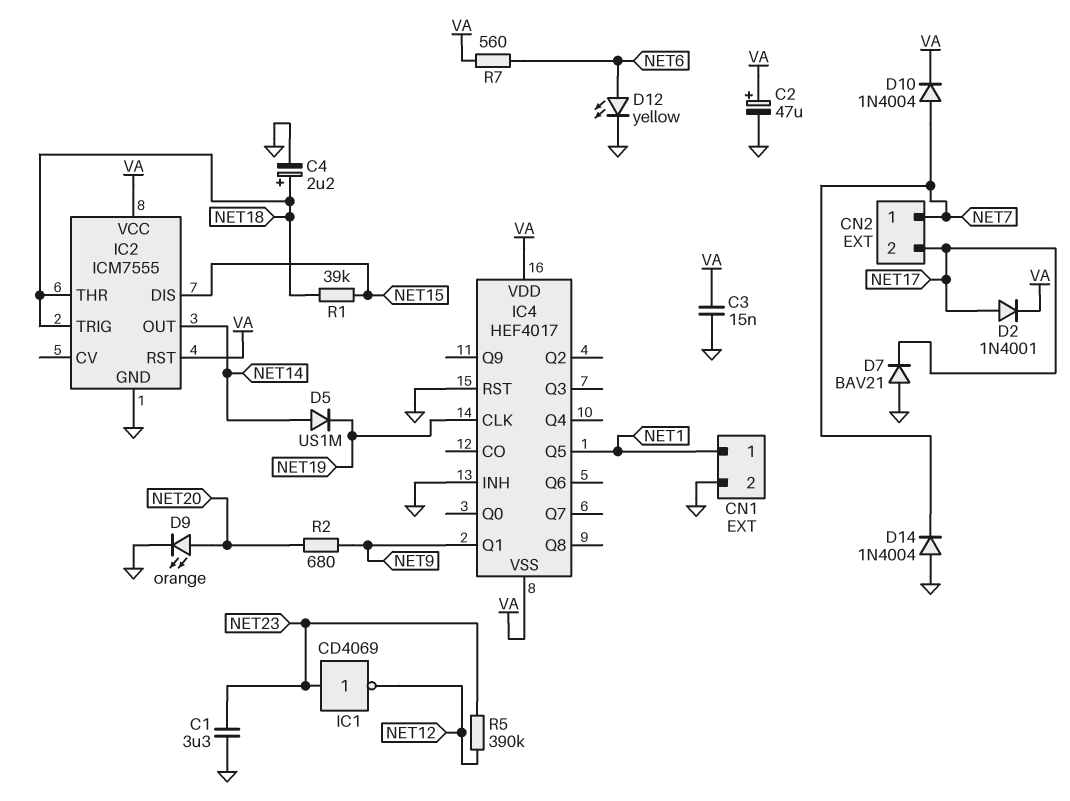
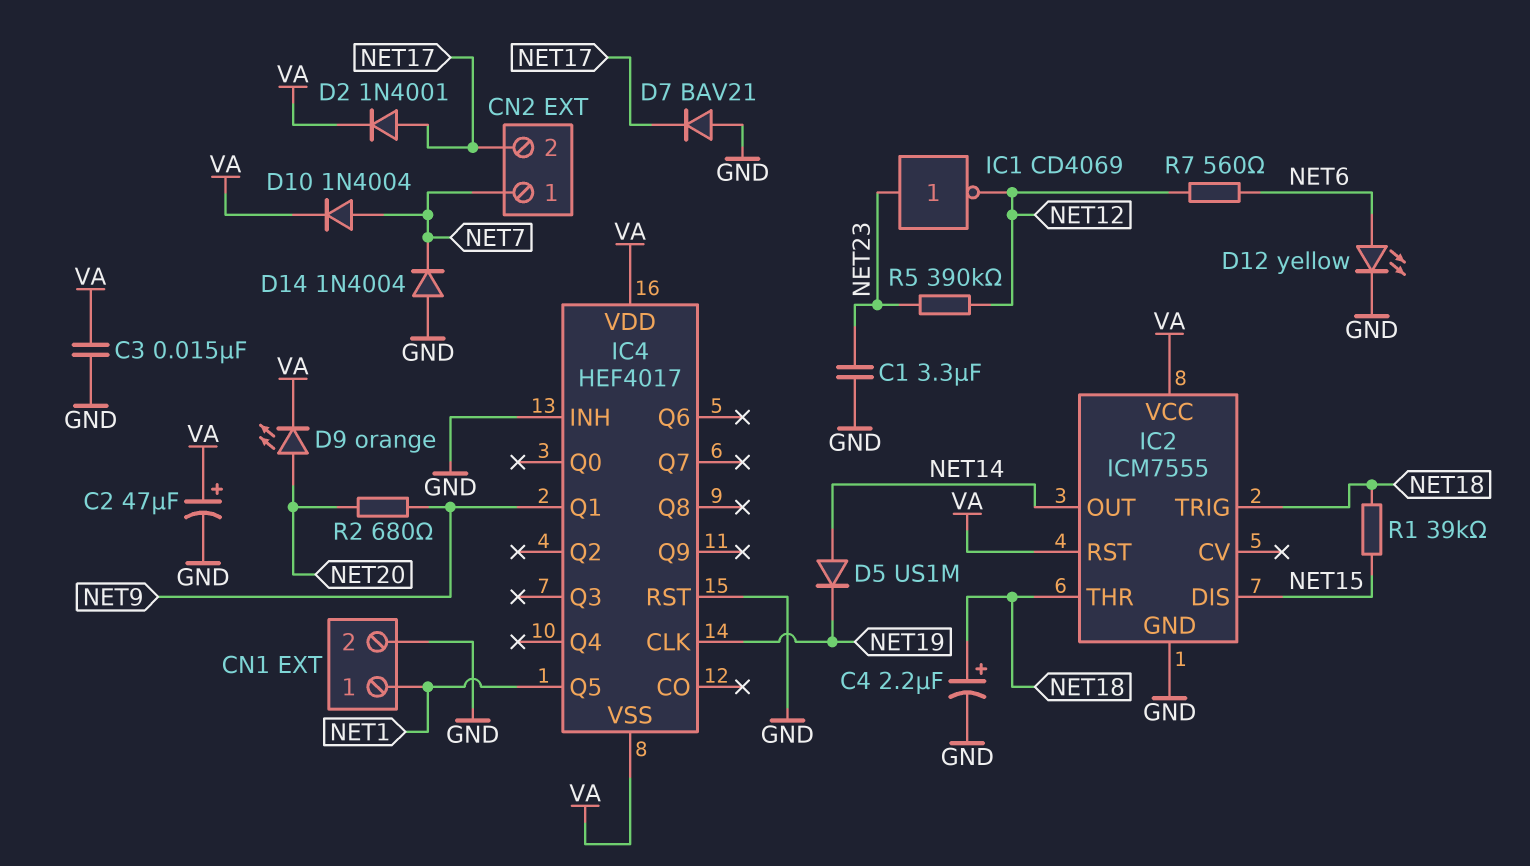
D9: LED orange (A NET20, K GND) -> LED orange (A NET20, K VA)
R7: 560 (NET6, VA) -> 560 (NET6, NET12)

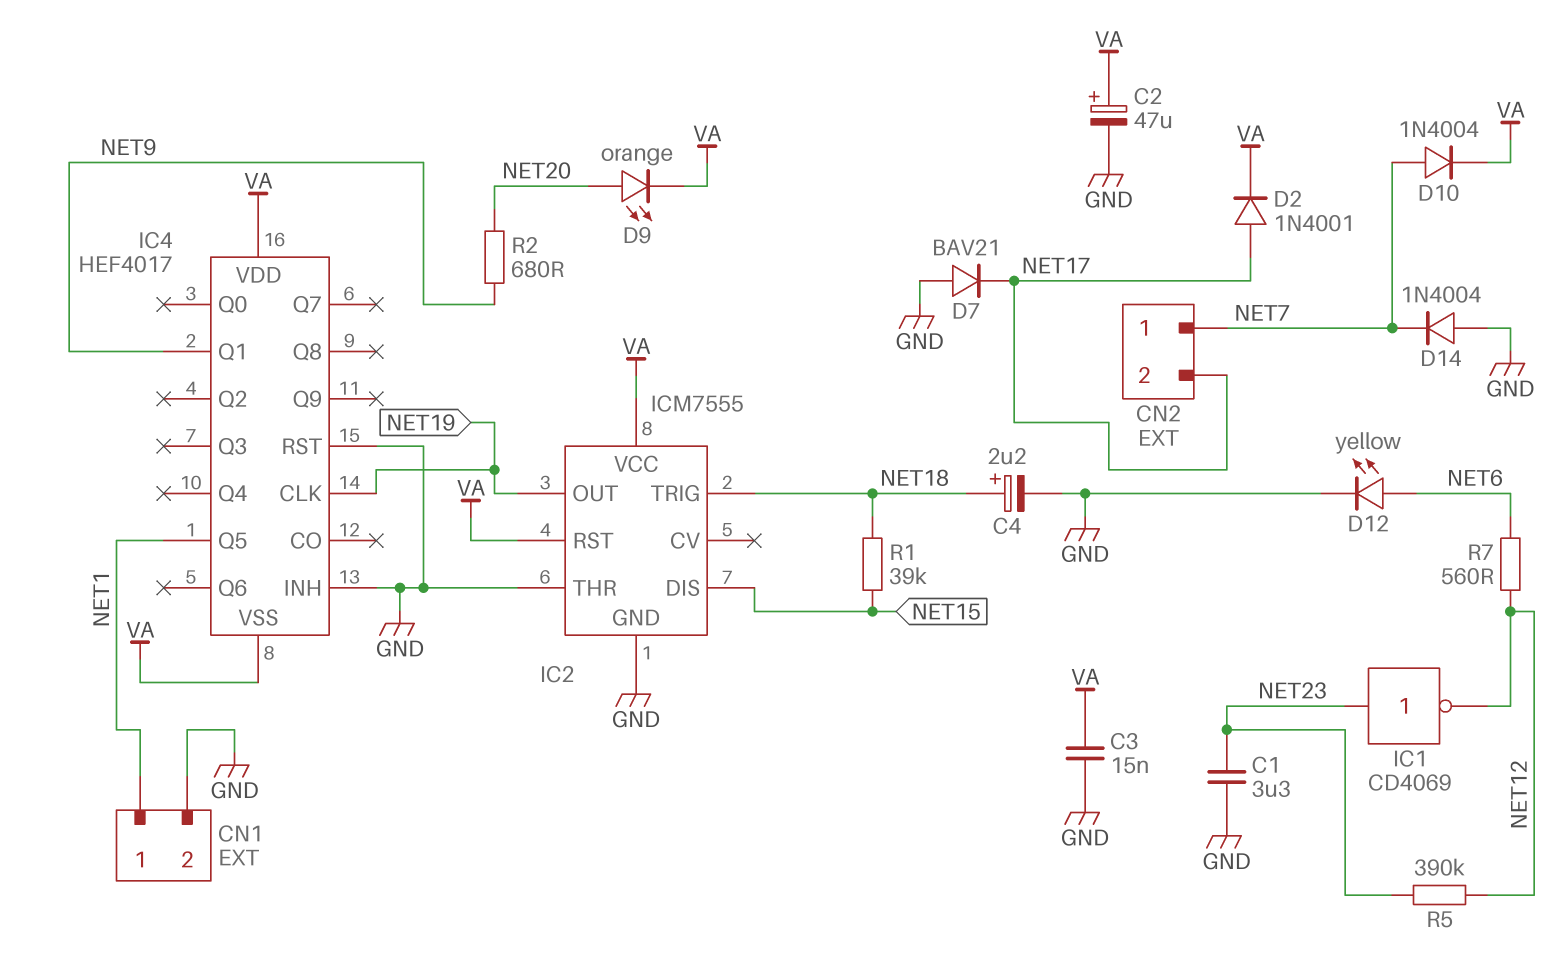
D5: diode US1M (A NET14, K NET19) -> none
IC2 pin OUT: NET14 -> NET19
IC2 pin THR: NET18 -> GND

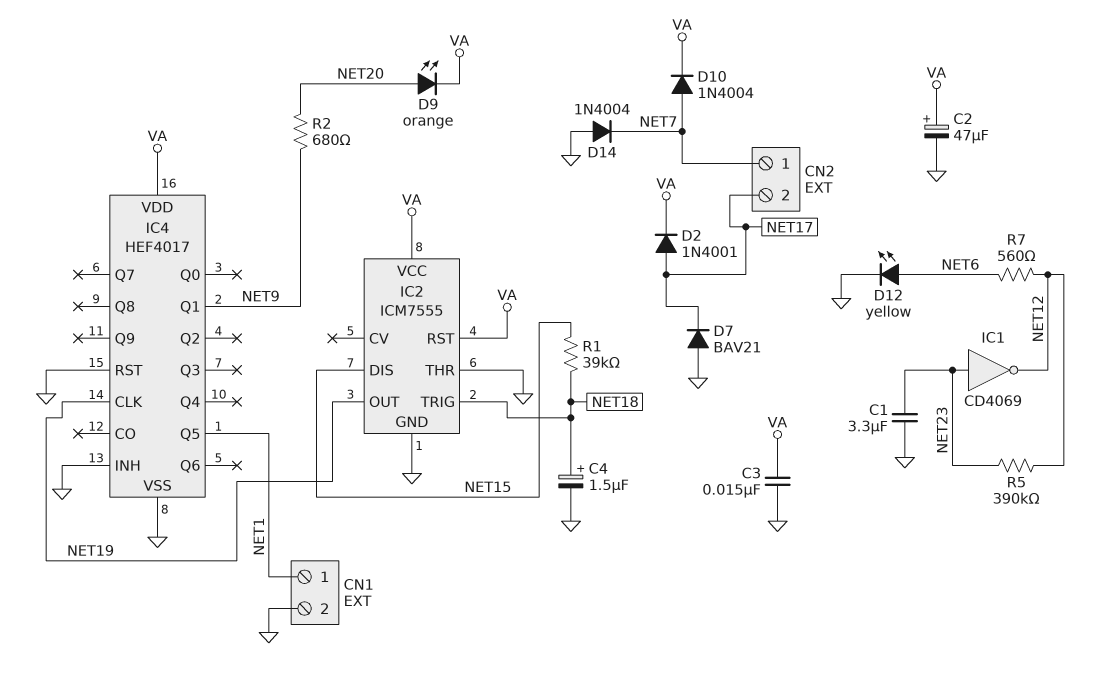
C4: 2.2uF (plus NET18, minus GND) -> 1.5uF (plus NET18, minus GND)
IC4 pin VSS: VA -> GND

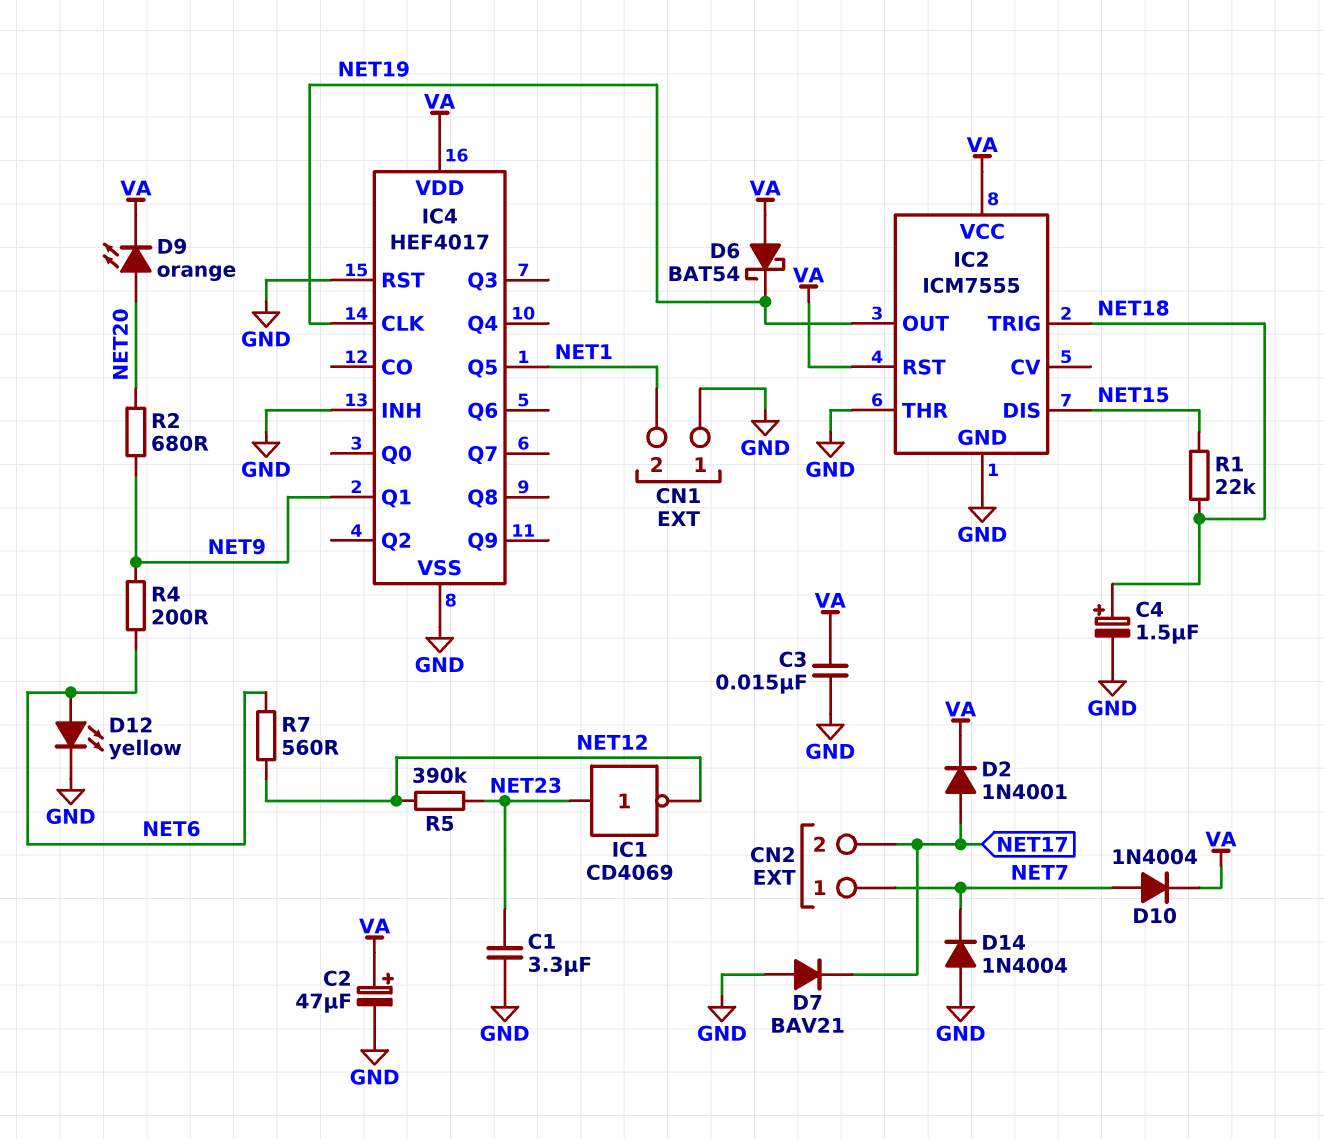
CN1 pin 1: NET1 -> GND
CN1 pin 2: GND -> NET1
D6: none -> schottky BAT54 (A VA, K NET19)
R1: 39k (NET15, NET18) -> 22k (NET15, NET18)
R4: none -> 200 (NET6, NET9)

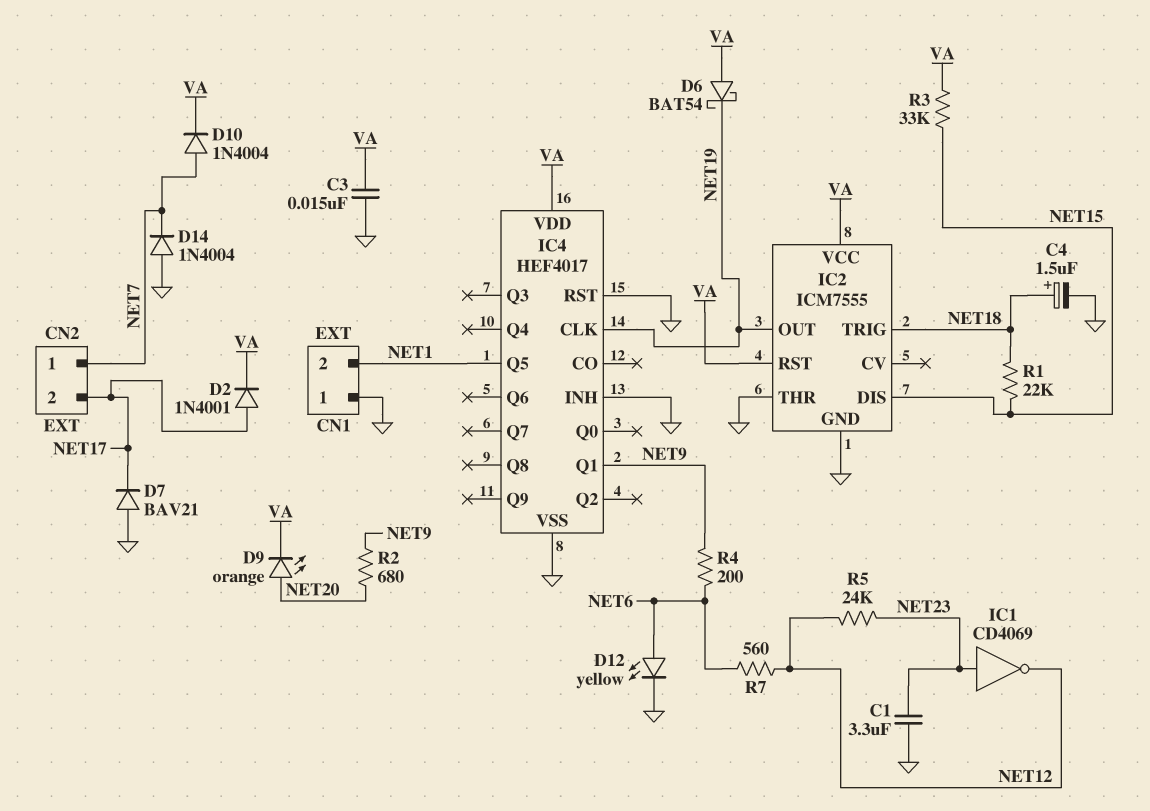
C2: 47uF (plus VA, minus GND) -> none
R3: none -> 33k (NET15, VA)
R5: 390k (NET12, NET23) -> 24k (NET12, NET23)

